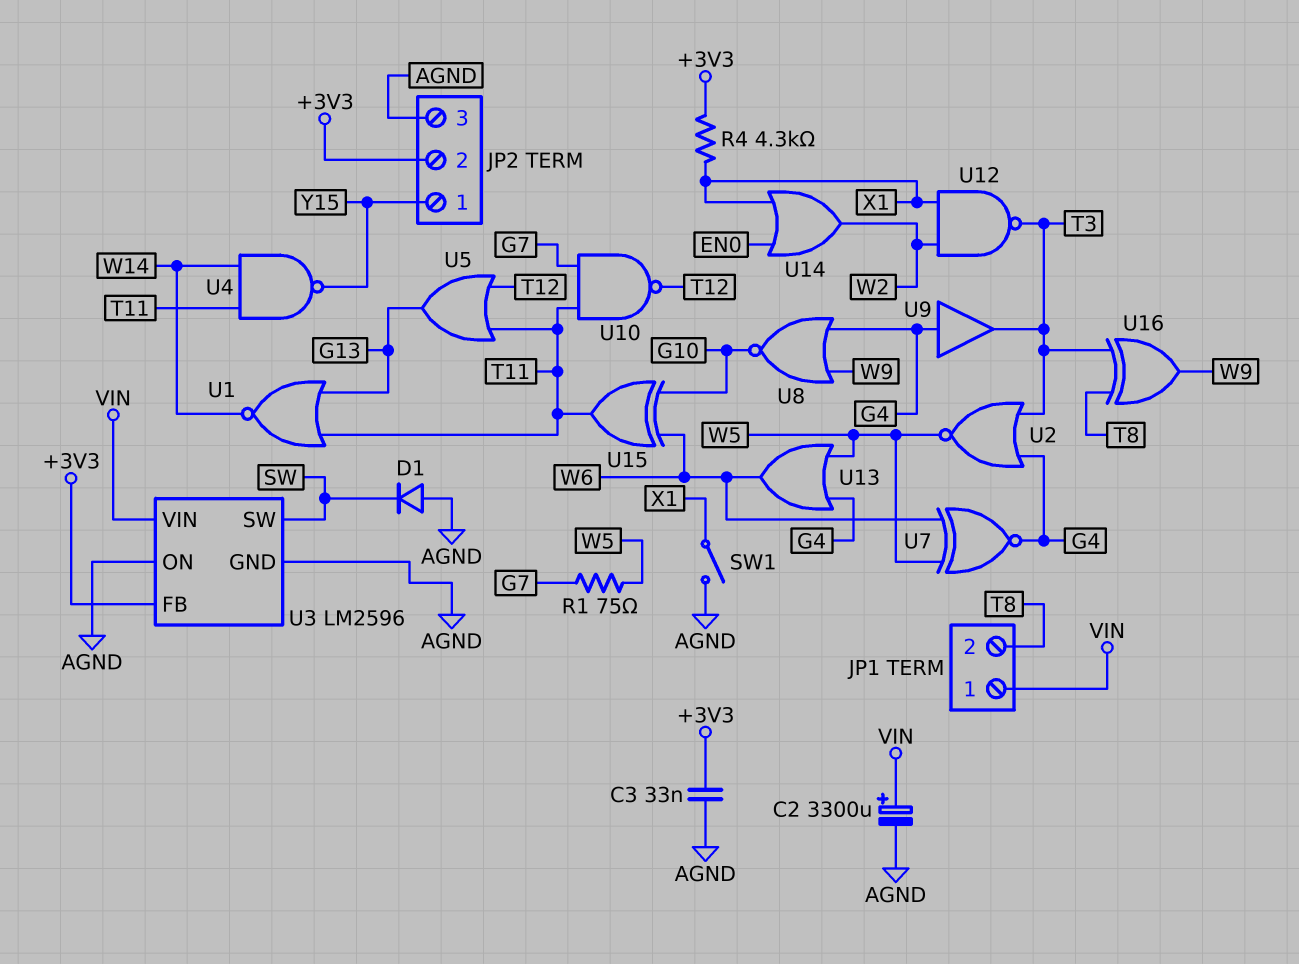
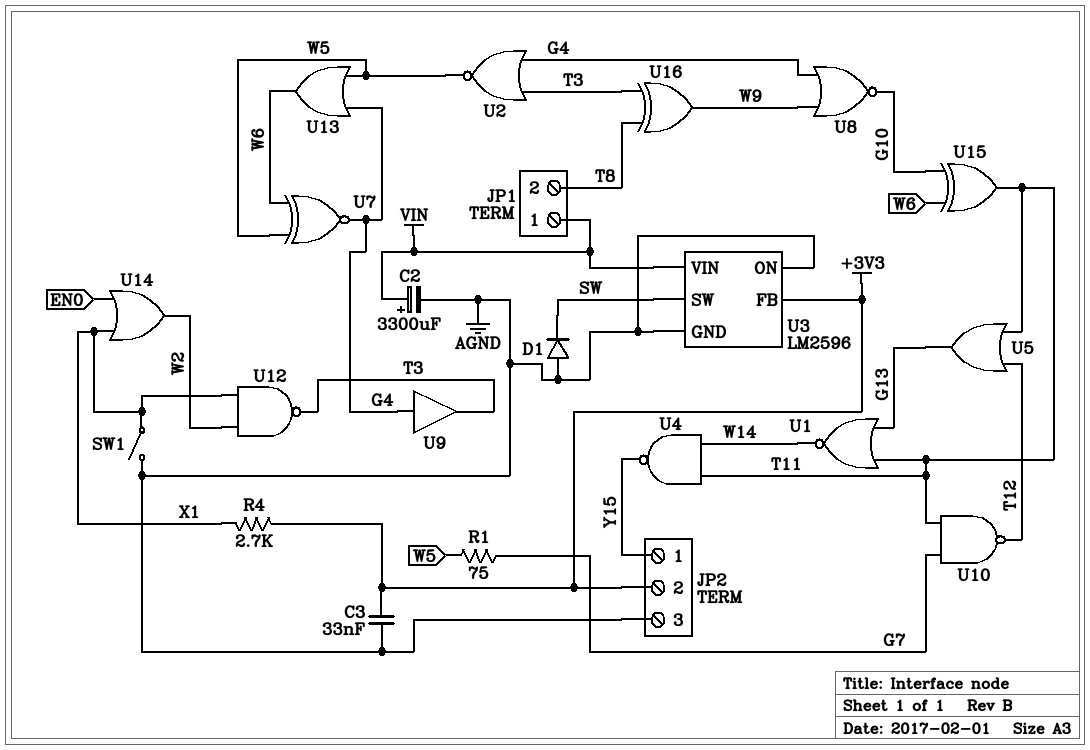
R4: 4.3k (+3V3, X1) -> 2.7k (+3V3, X1)

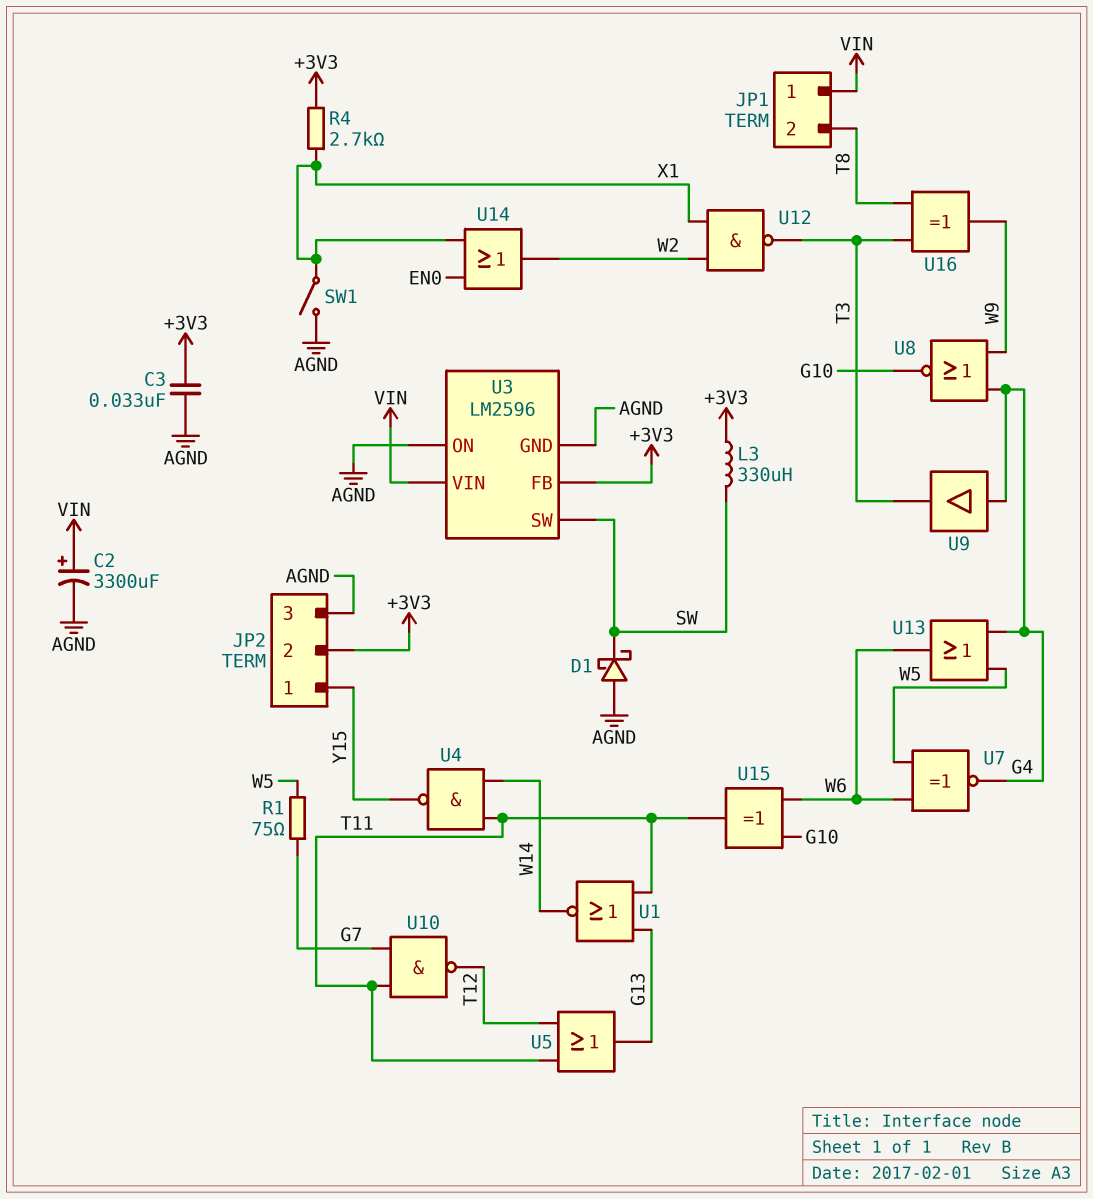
D1: diode (A AGND, K SW) -> schottky (A AGND, K SW)
L3: none -> 330uH (+3V3, SW)
U2: NOR (in G4, in T3, out W5) -> none

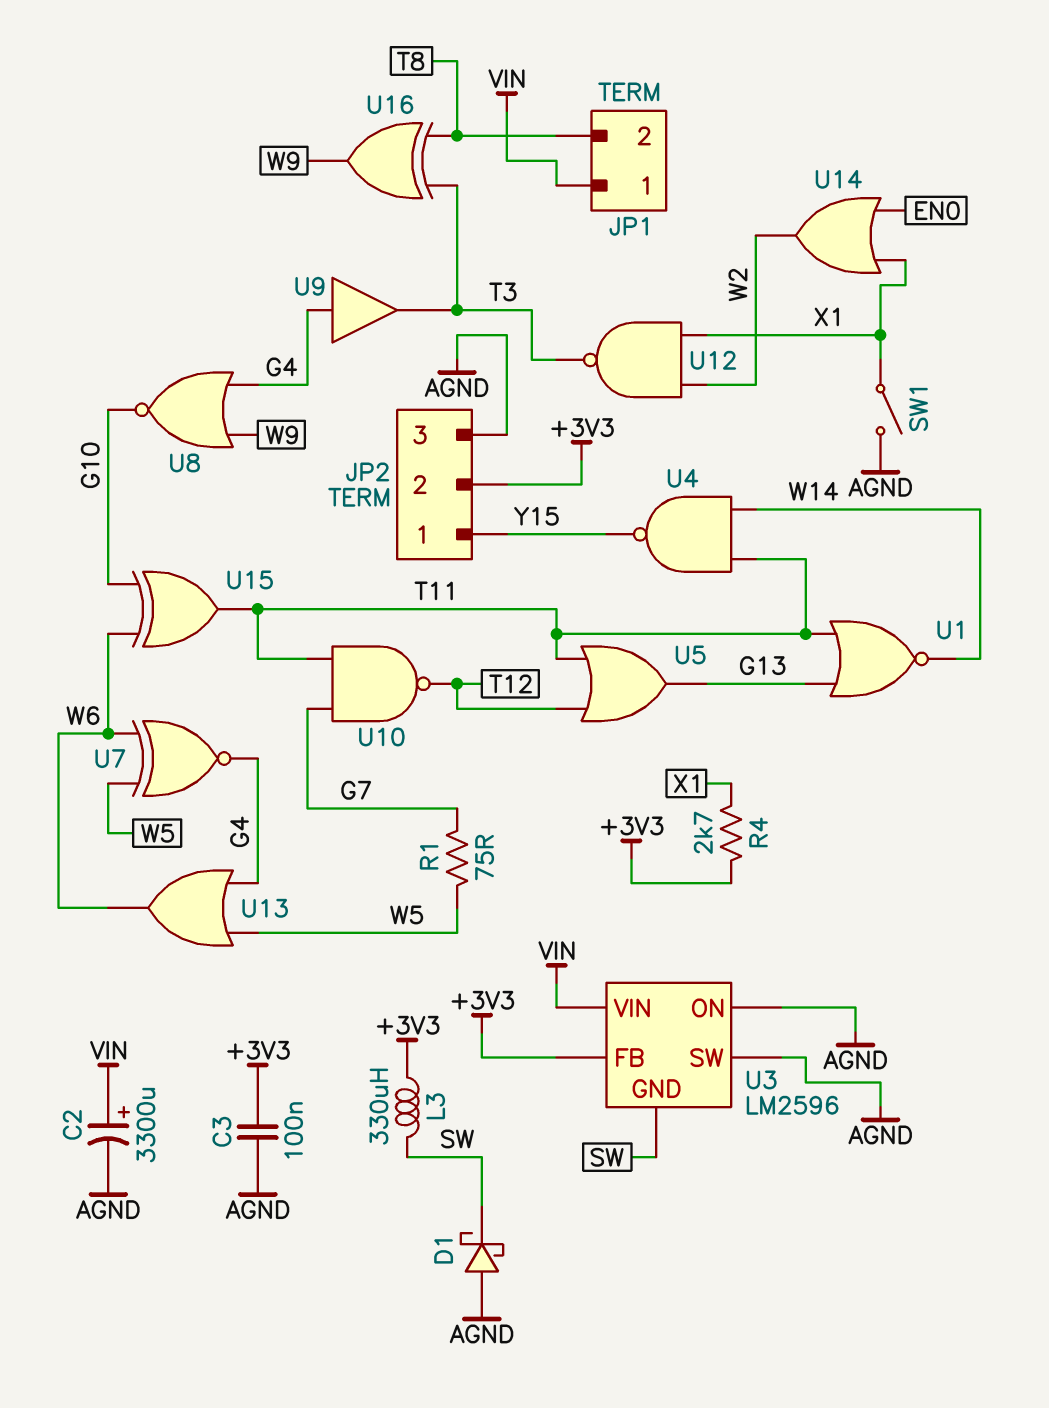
C3: 33nF (+3V3, AGND) -> 100nF (+3V3, AGND)
U3 pin GND: AGND -> SW
U3 pin SW: SW -> AGND

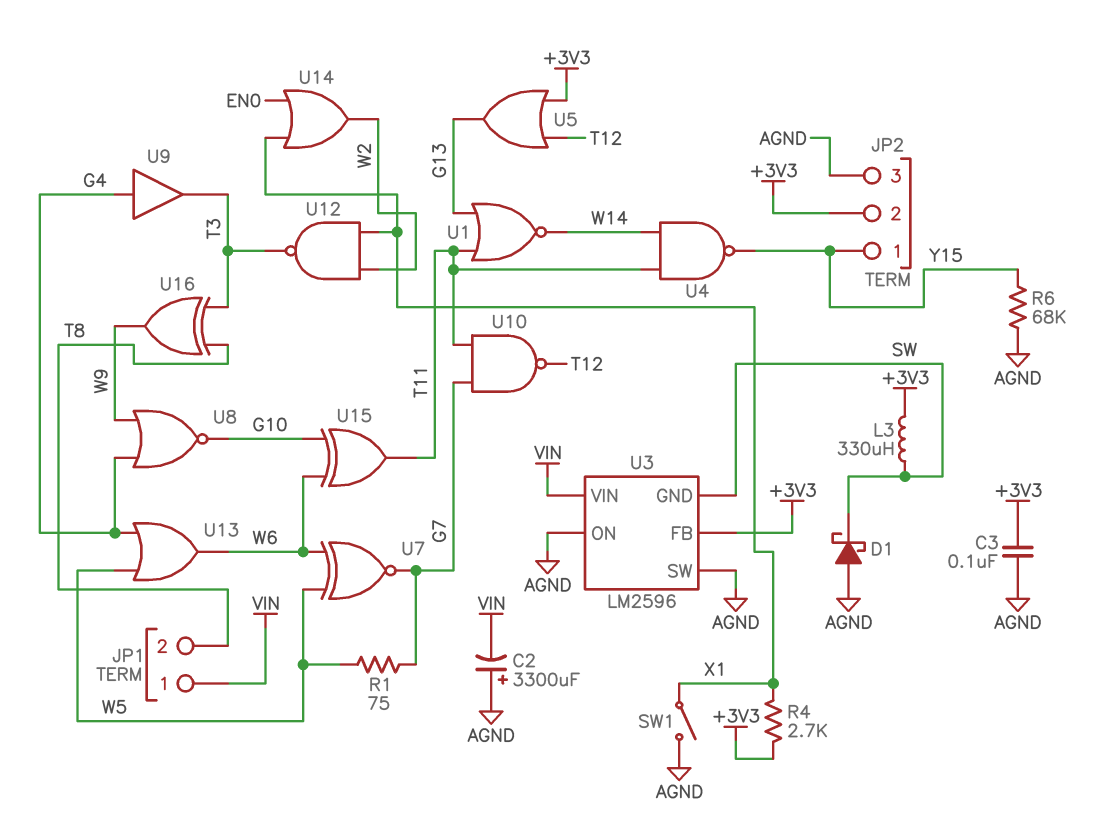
C2: 3300uF (plus VIN, minus AGND) -> 3300uF (plus AGND, minus VIN)
R6: none -> 68k (AGND, Y15)
U5: OR (in T11, in T12, out G13) -> OR (in +3V3, in T12, out G13)
U7: XNOR (in W5, in W6, out G4) -> XNOR (in W5, in W6, out G7)

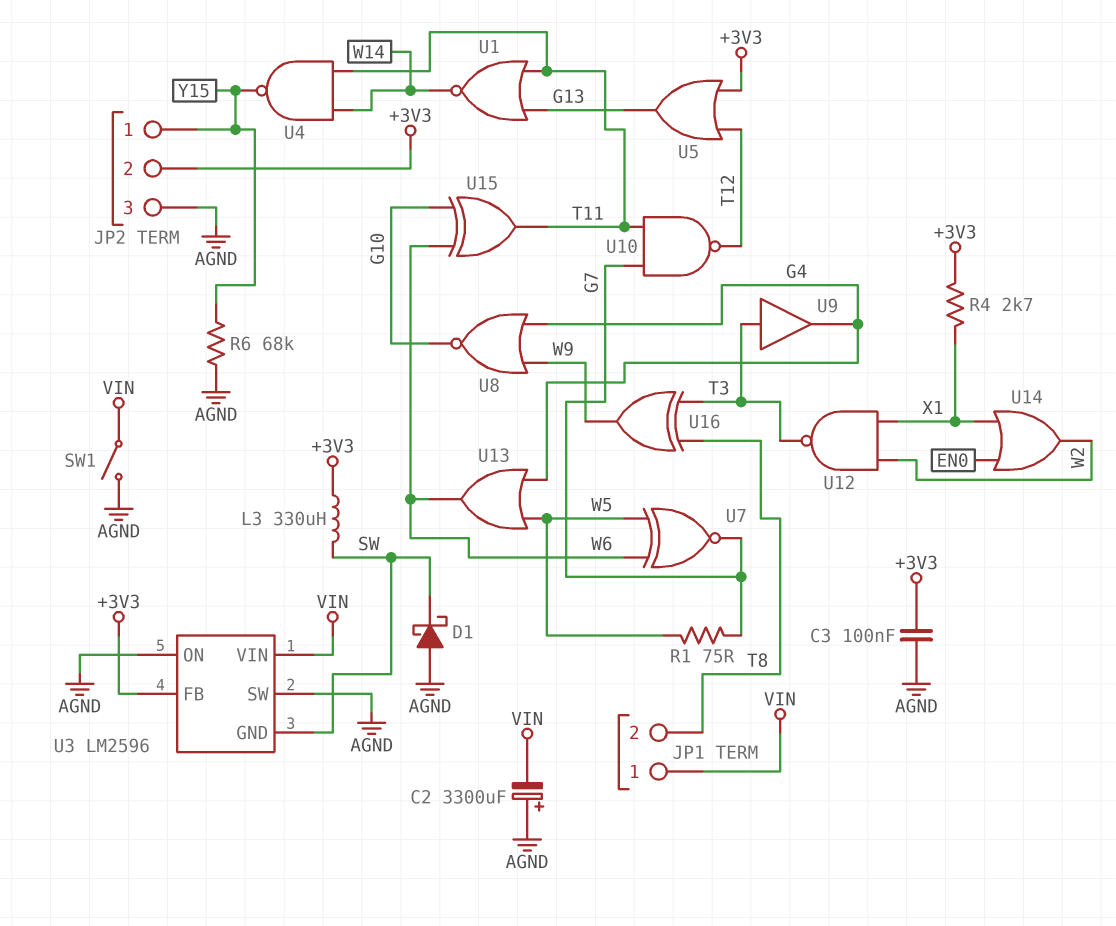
SW1: switch (AGND, X1) -> switch (AGND, VIN)
U9: buffer (in G4, out T3) -> buffer (in T3, out G4)

